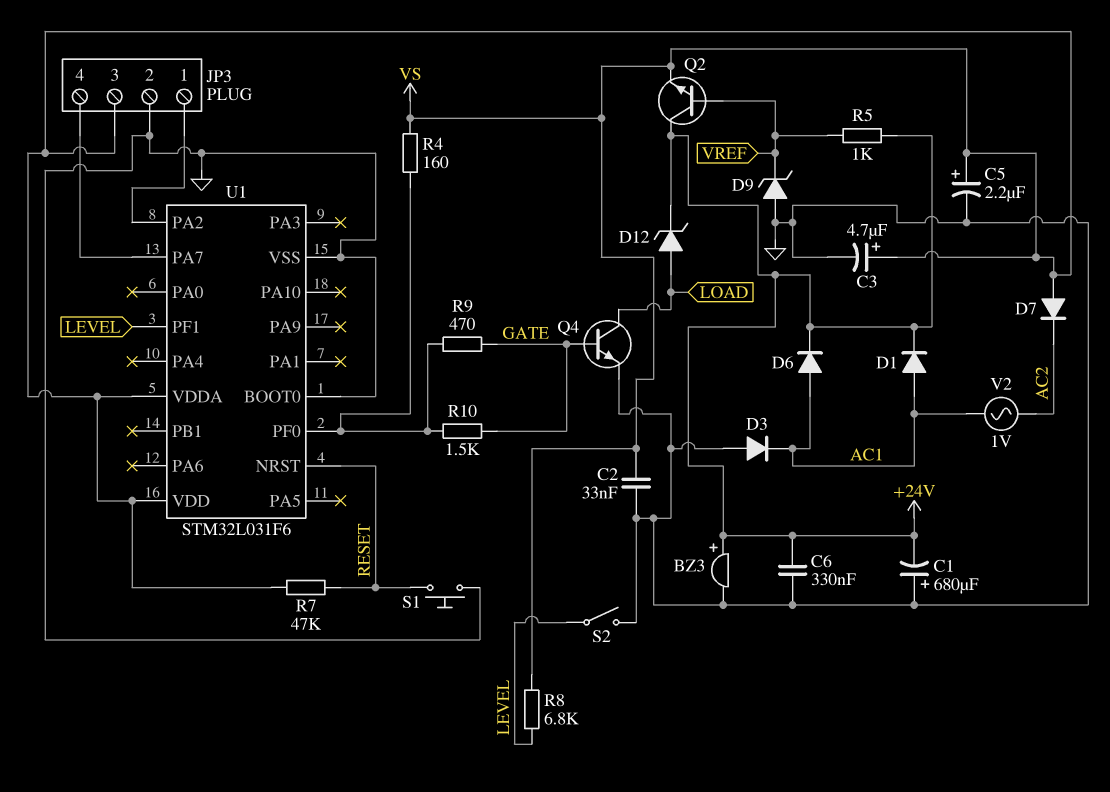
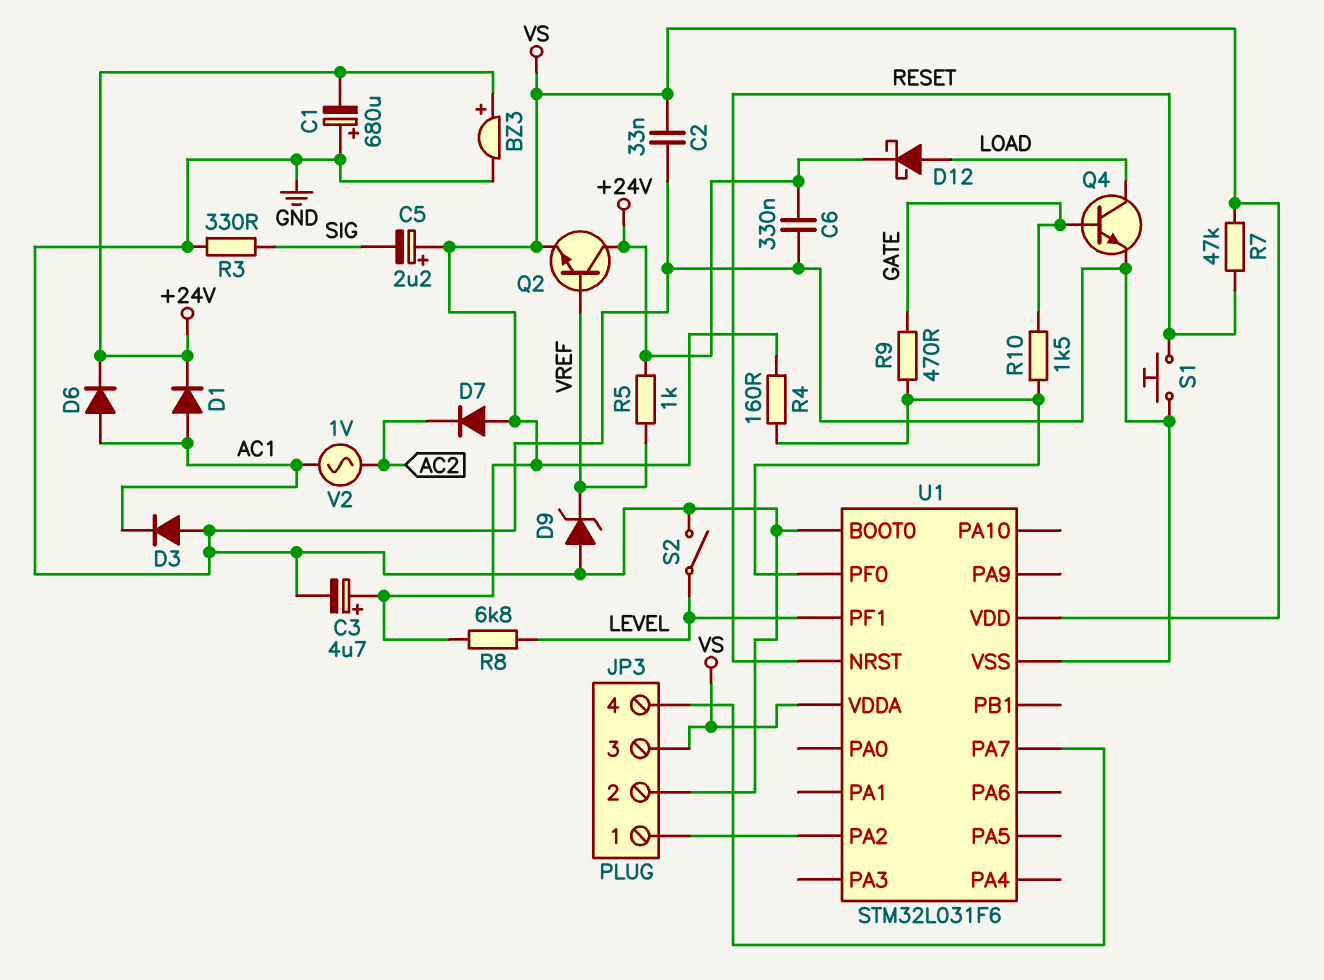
C5: 2.2uF (plus VS, minus GND) -> 2.2uF (plus VS, minus SIG)
D12: zener (A LOAD, K +24V) -> schottky (A LOAD, K +24V)
R3: none -> 330 (GND, SIG)

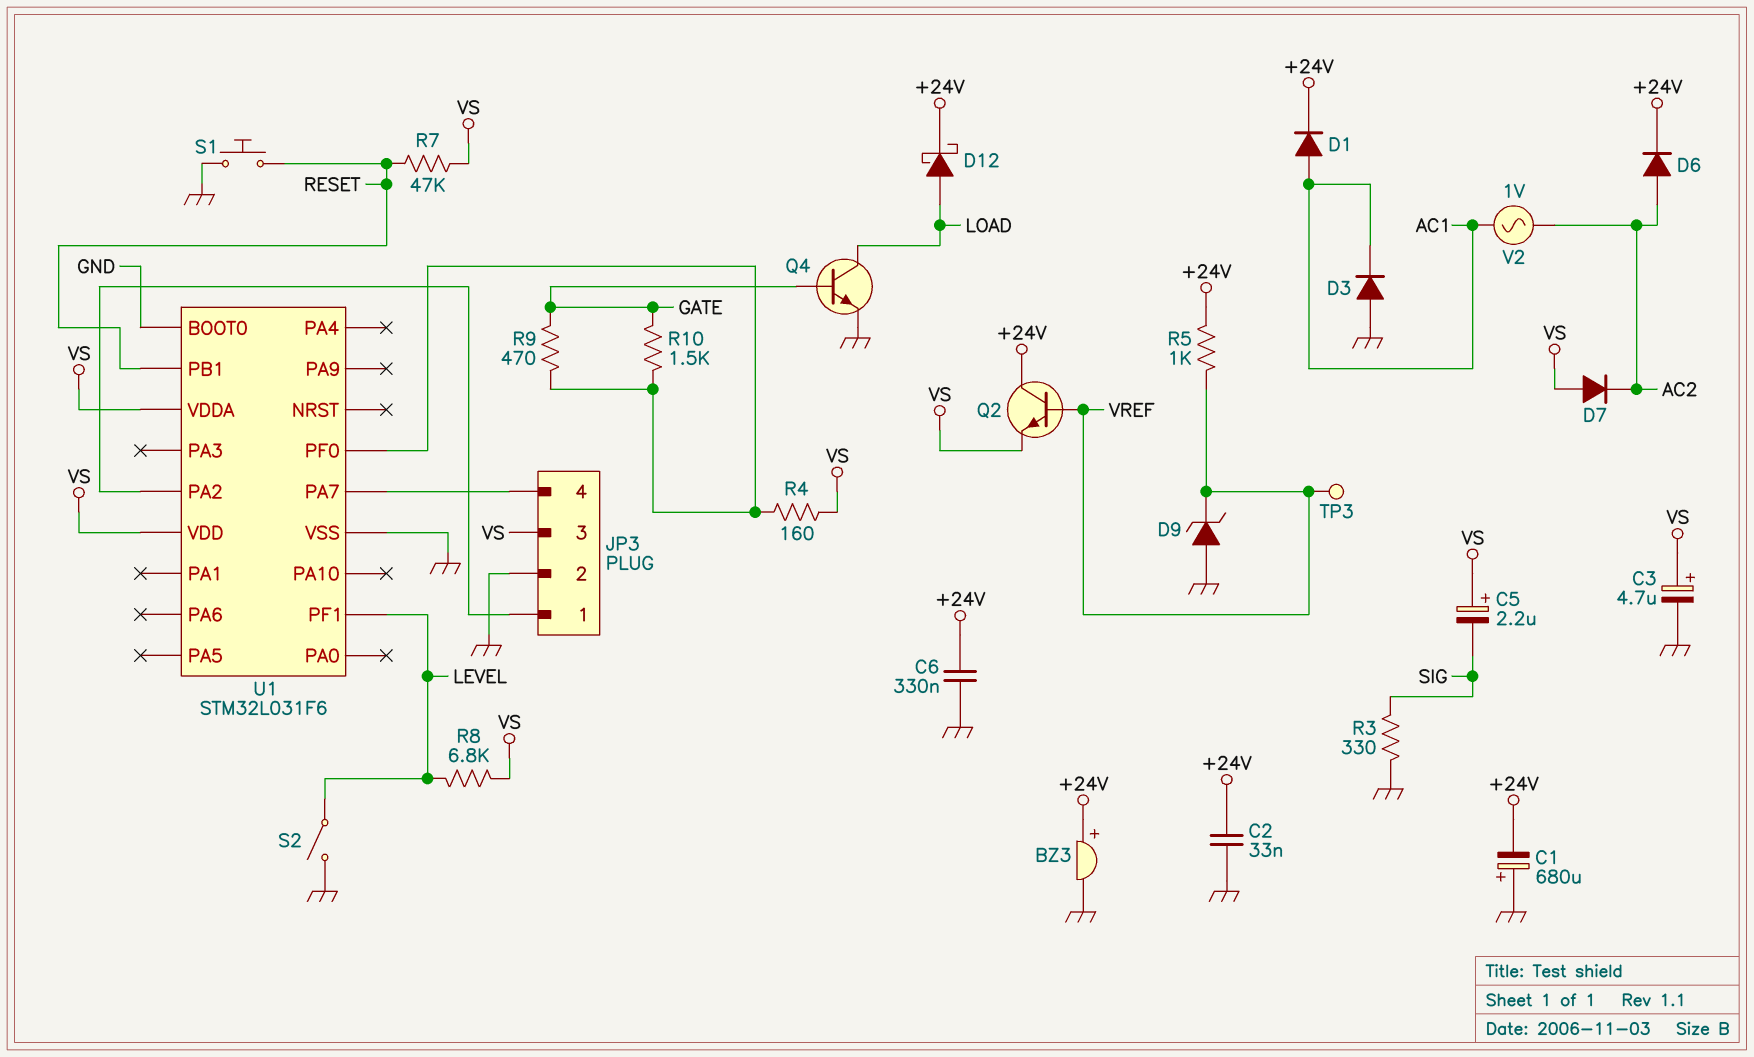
C2: 33nF (GND, VS) -> 33nF (+24V, GND)
D6: diode (A AC1, K +24V) -> diode (A AC2, K +24V)
TP3: none -> test point (VREF)
U1 pin NRST: RESET -> none
U1 pin PB1: none -> RESET

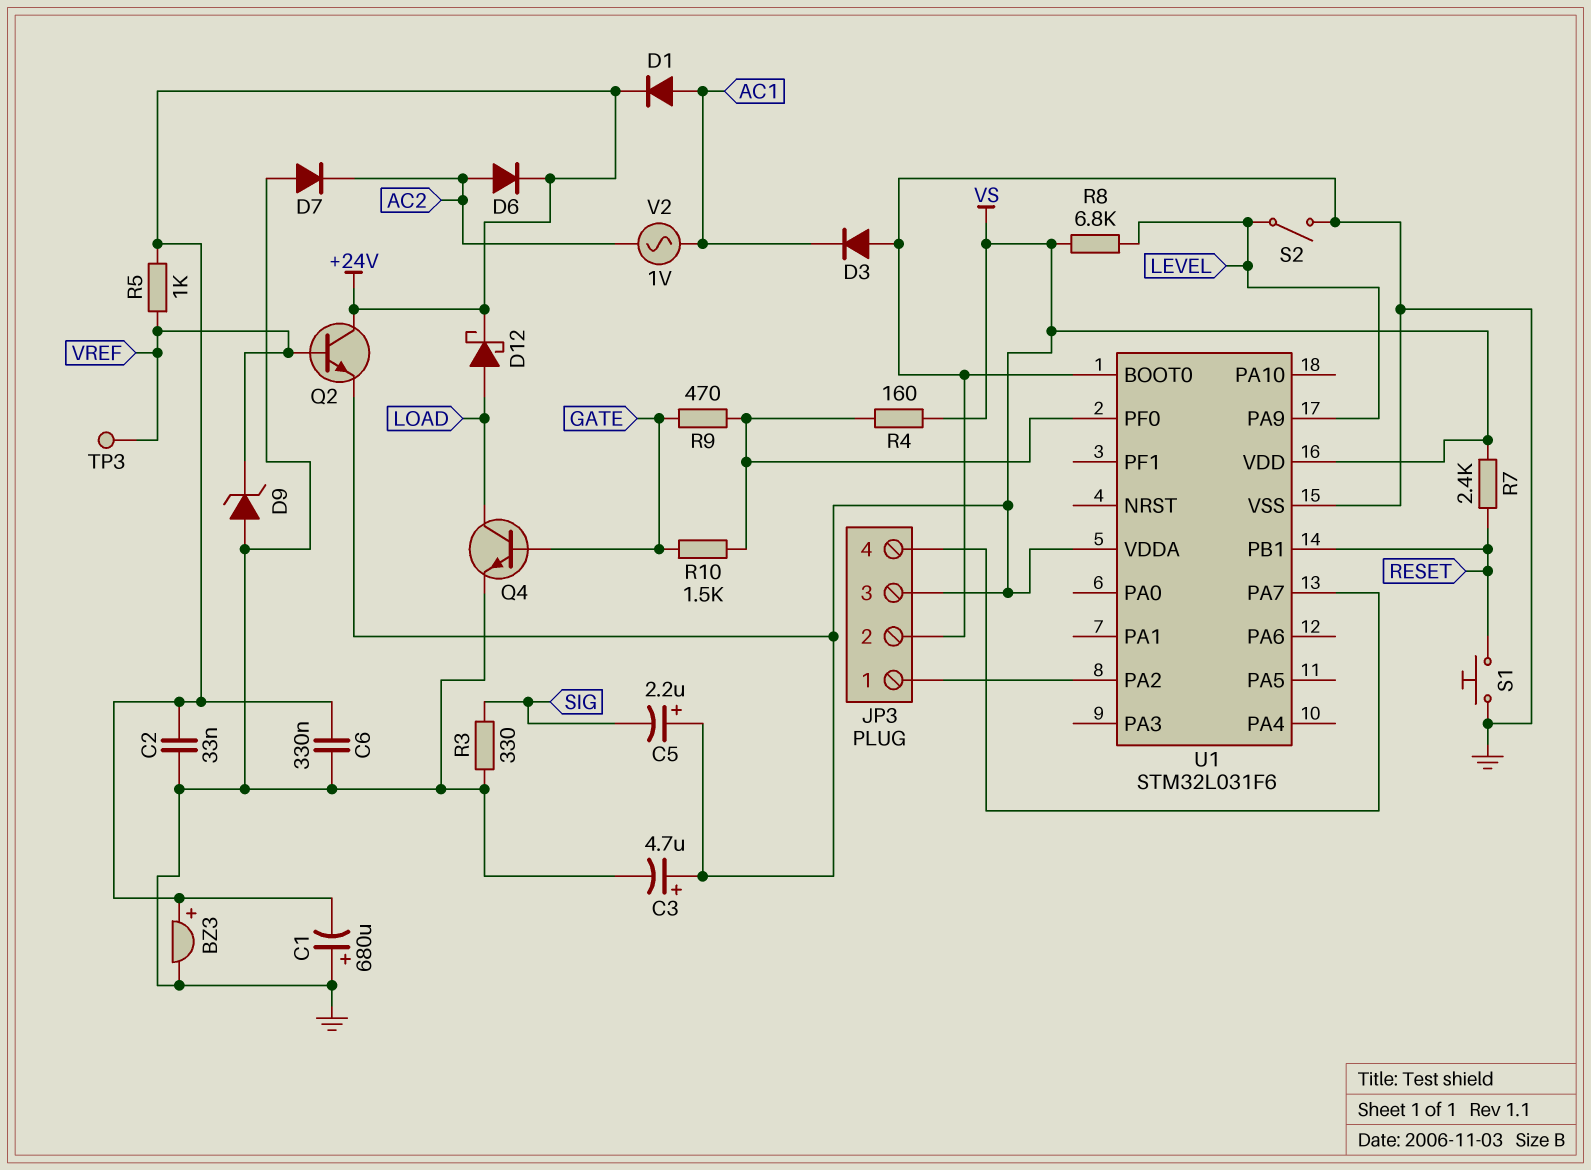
D7: diode (A VS, K AC2) -> diode (A GND, K AC2)
R7: 47k (RESET, VS) -> 2.4k (RESET, VS)
U1 pin PA9: none -> LEVEL
U1 pin PF1: LEVEL -> none

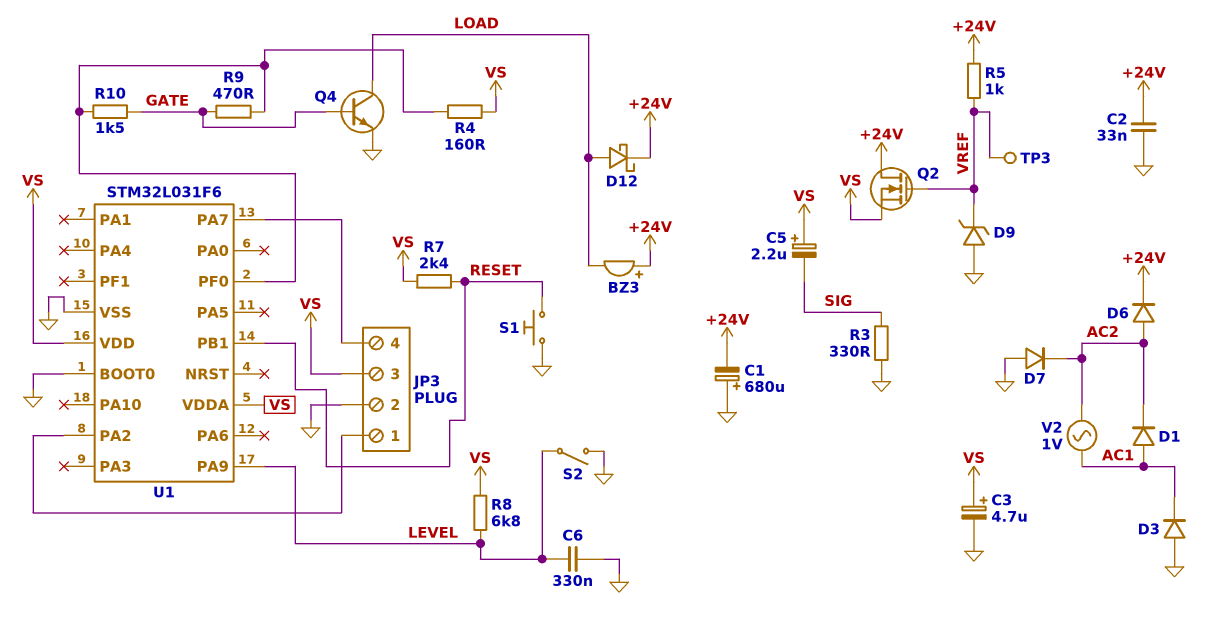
BZ3: buzzer (plus +24V, minus GND) -> buzzer (plus +24V, minus LOAD)
C6: 330nF (+24V, GND) -> 330nF (GND, LEVEL)
D1: diode (A AC1, K +24V) -> diode (A AC1, K AC2)
Q2: NPN (B VREF, C +24V, E VS) -> NMOS (G VREF, D +24V, S VS)

